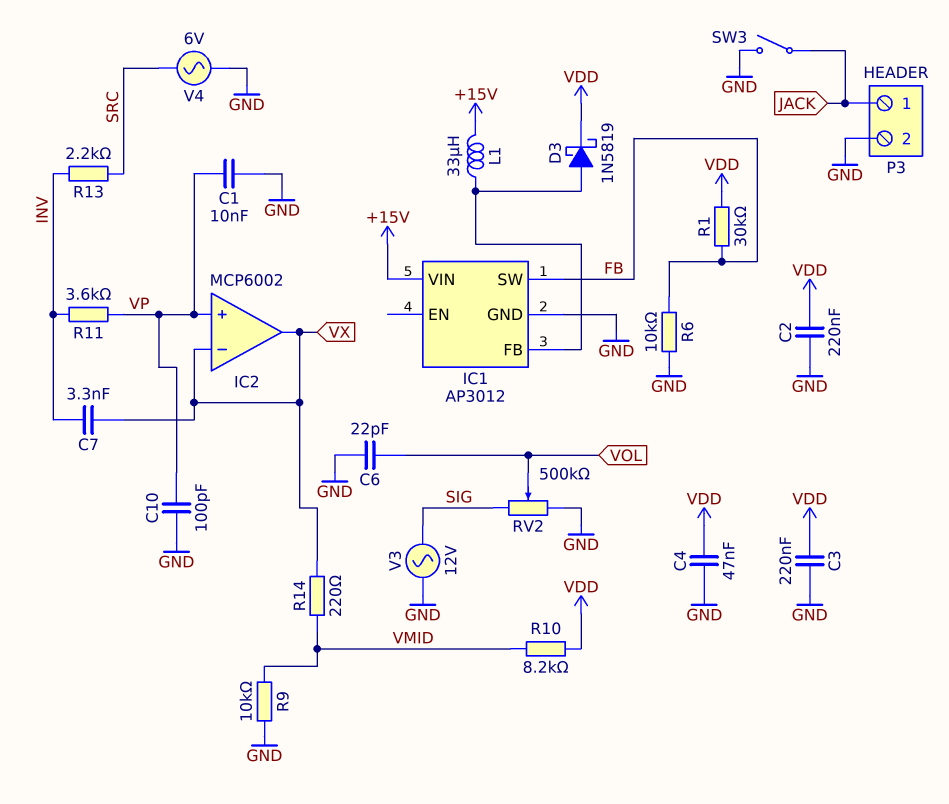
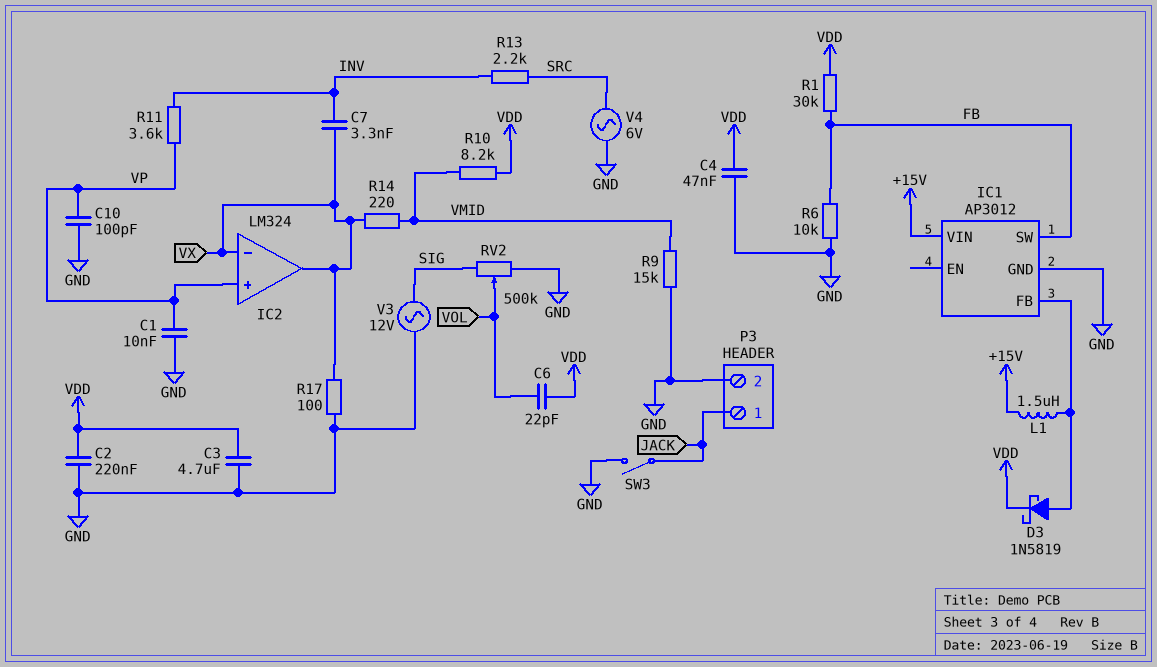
C3: 220nF (GND, VDD) -> 4.7uF (GND, VDD)
C6: 22pF (GND, VOL) -> 22pF (VDD, VOL)
IC2: MCP6002 -> LM324
L1: 33uH (+15V, IC1/FB) -> 1.5uH (+15V, IC1/FB)
R9: 10k (GND, VMID) -> 15k (GND, VMID)
R17: none -> 100 (GND, VX)

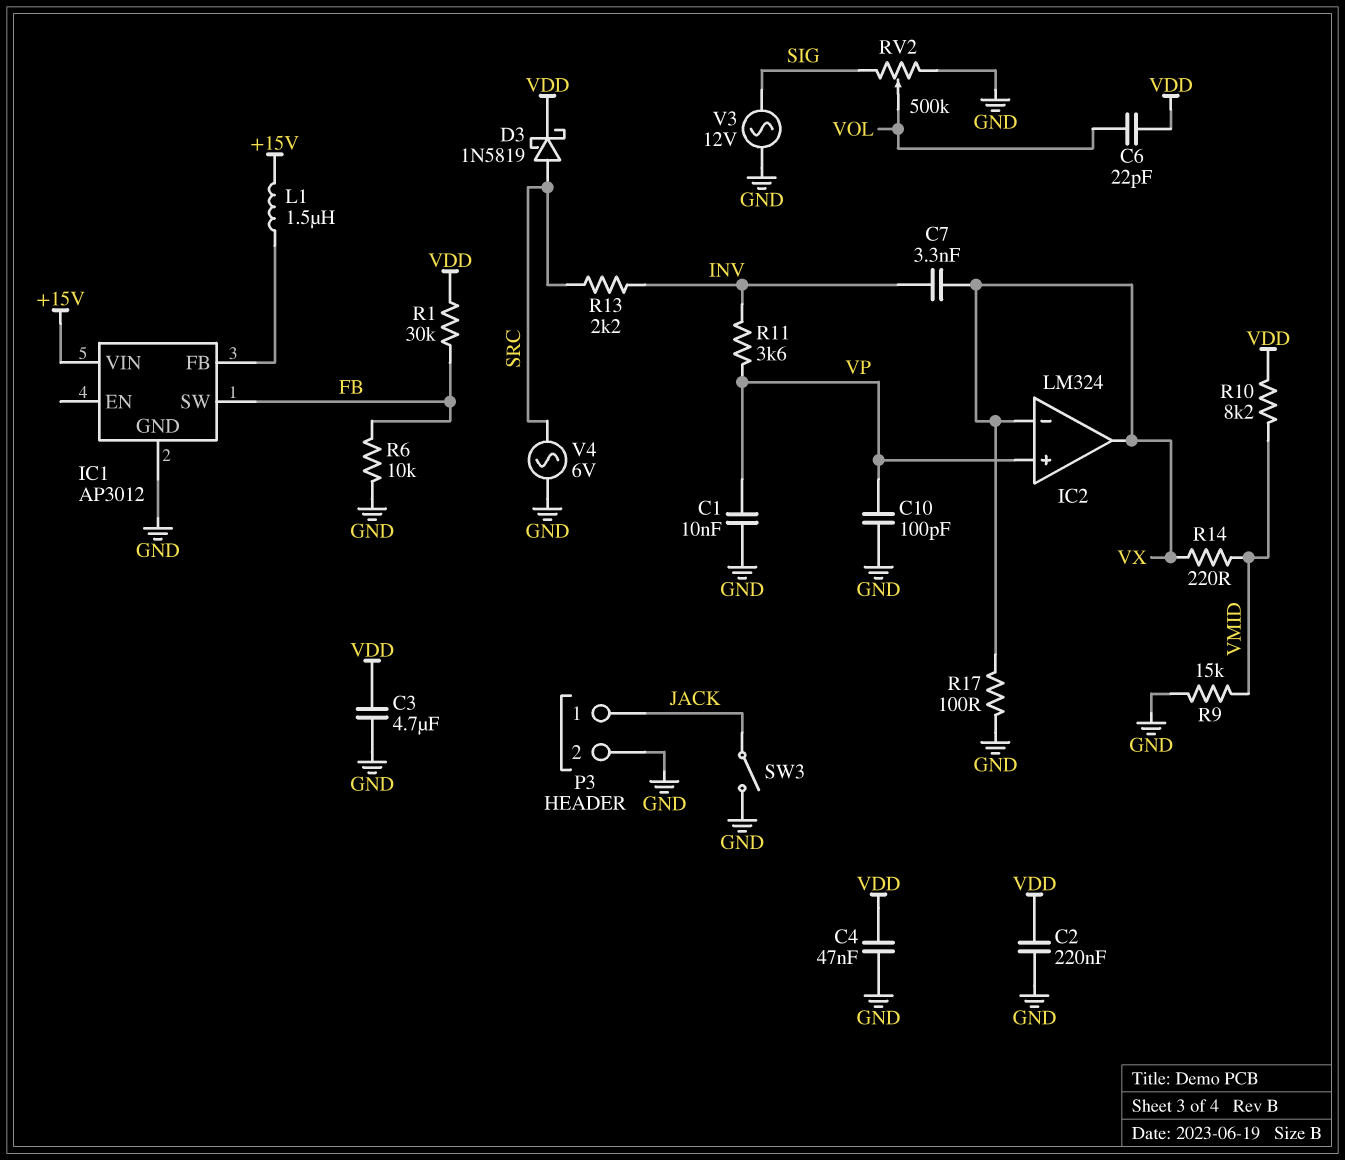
D3: schottky 1N5819 (A IC1/FB, K VDD) -> schottky 1N5819 (A SRC, K VDD)

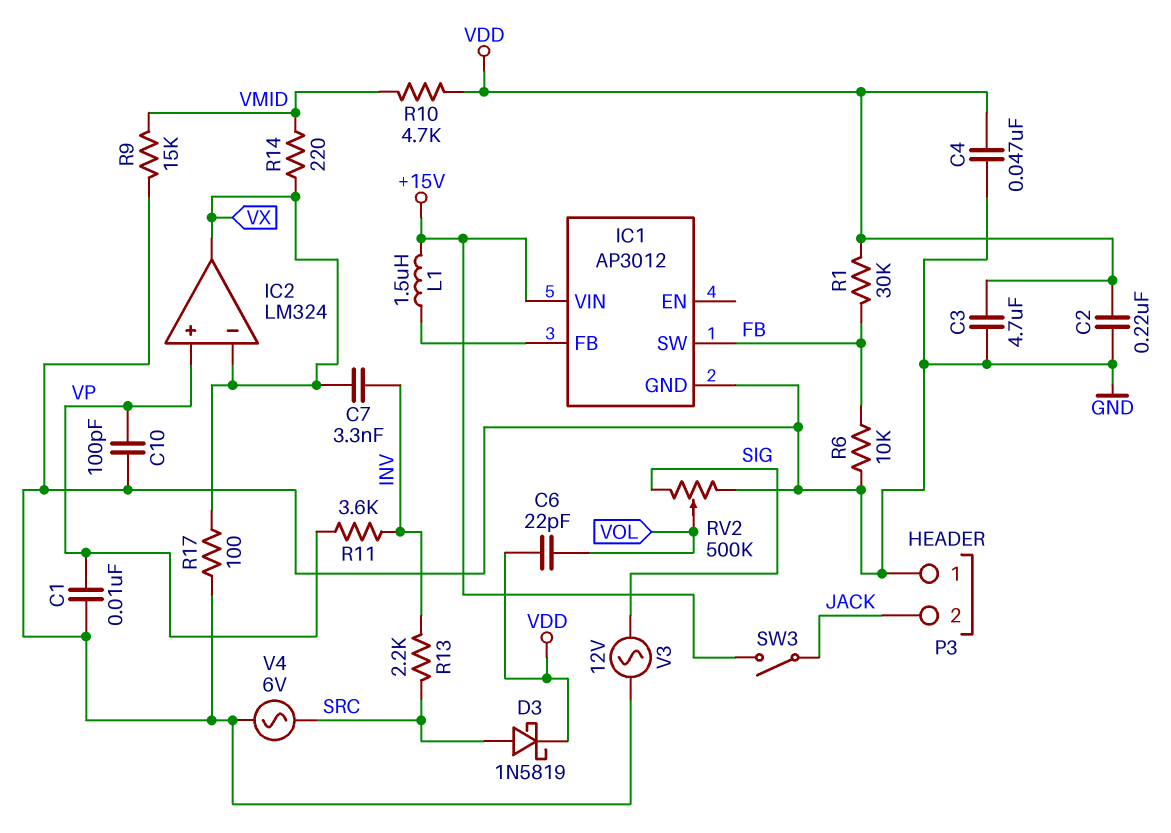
P3 pin 1: JACK -> GND
P3 pin 2: GND -> JACK
R10: 8.2k (VDD, VMID) -> 4.7k (VDD, VMID)
SW3: switch (GND, JACK) -> switch (+15V, JACK)

